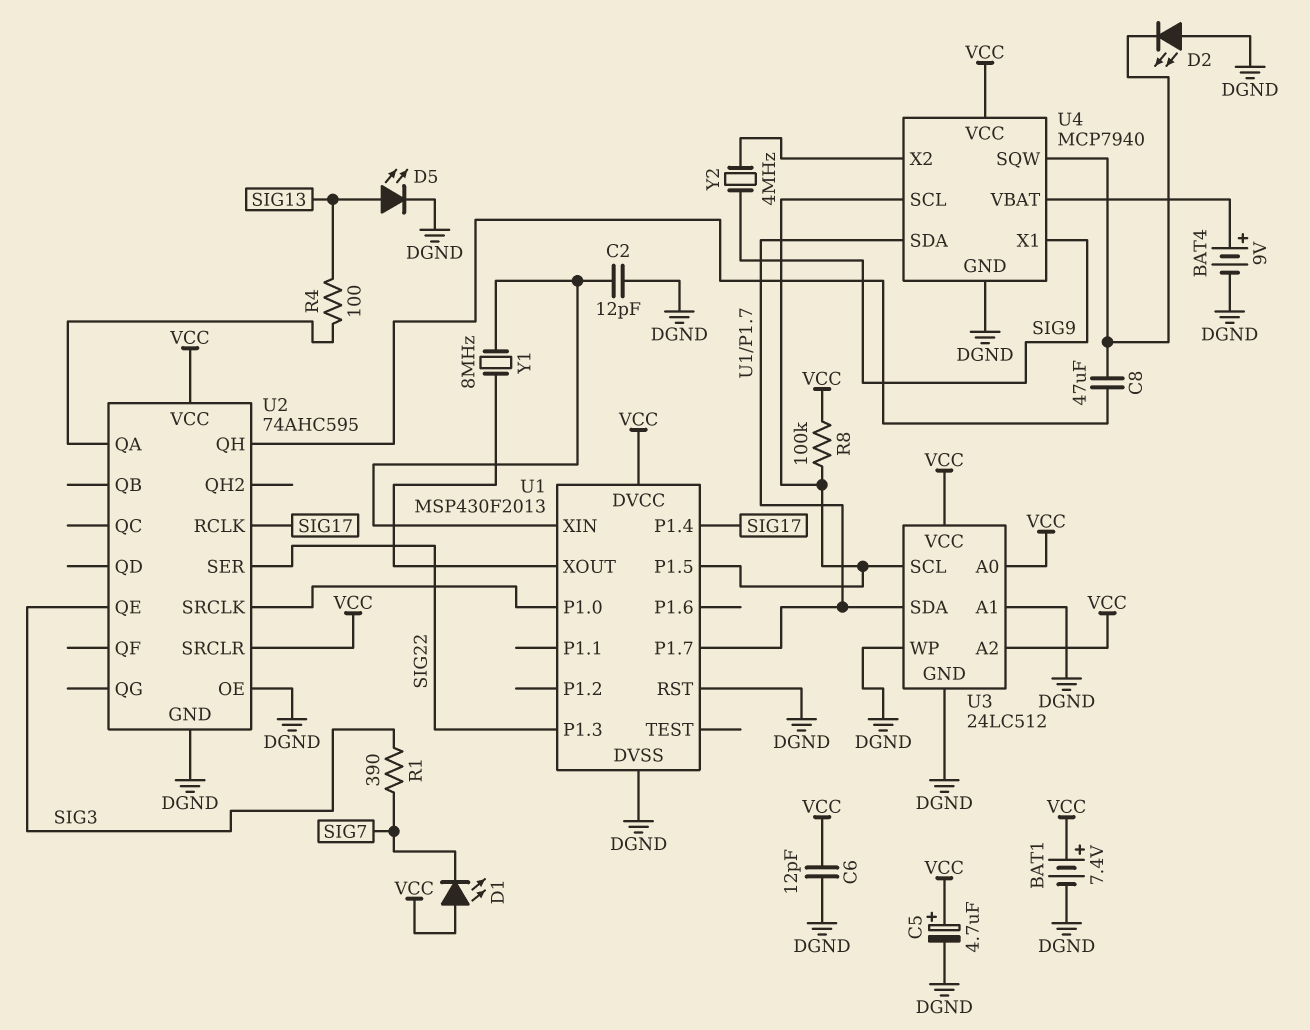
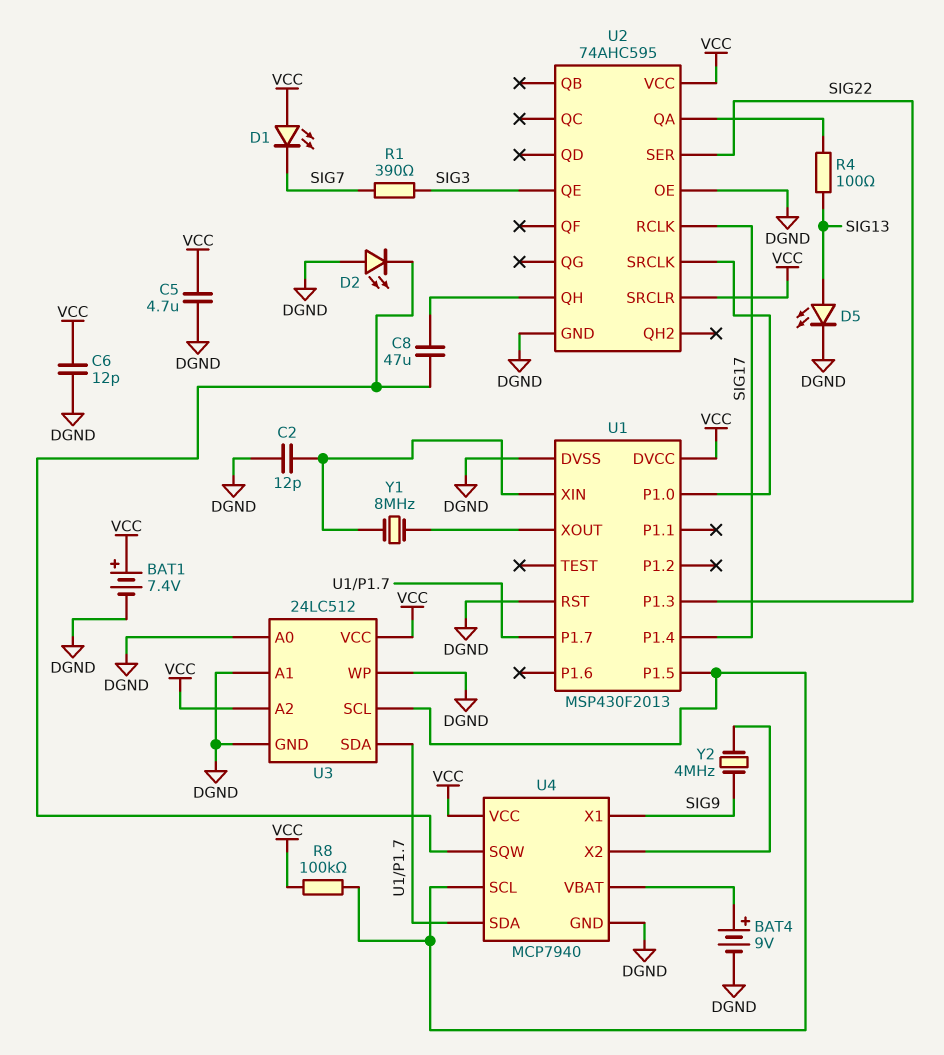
C5: 4.7uF (plus VCC, minus DGND) -> 4.7uF (DGND, VCC)
U3 pin A0: VCC -> DGND

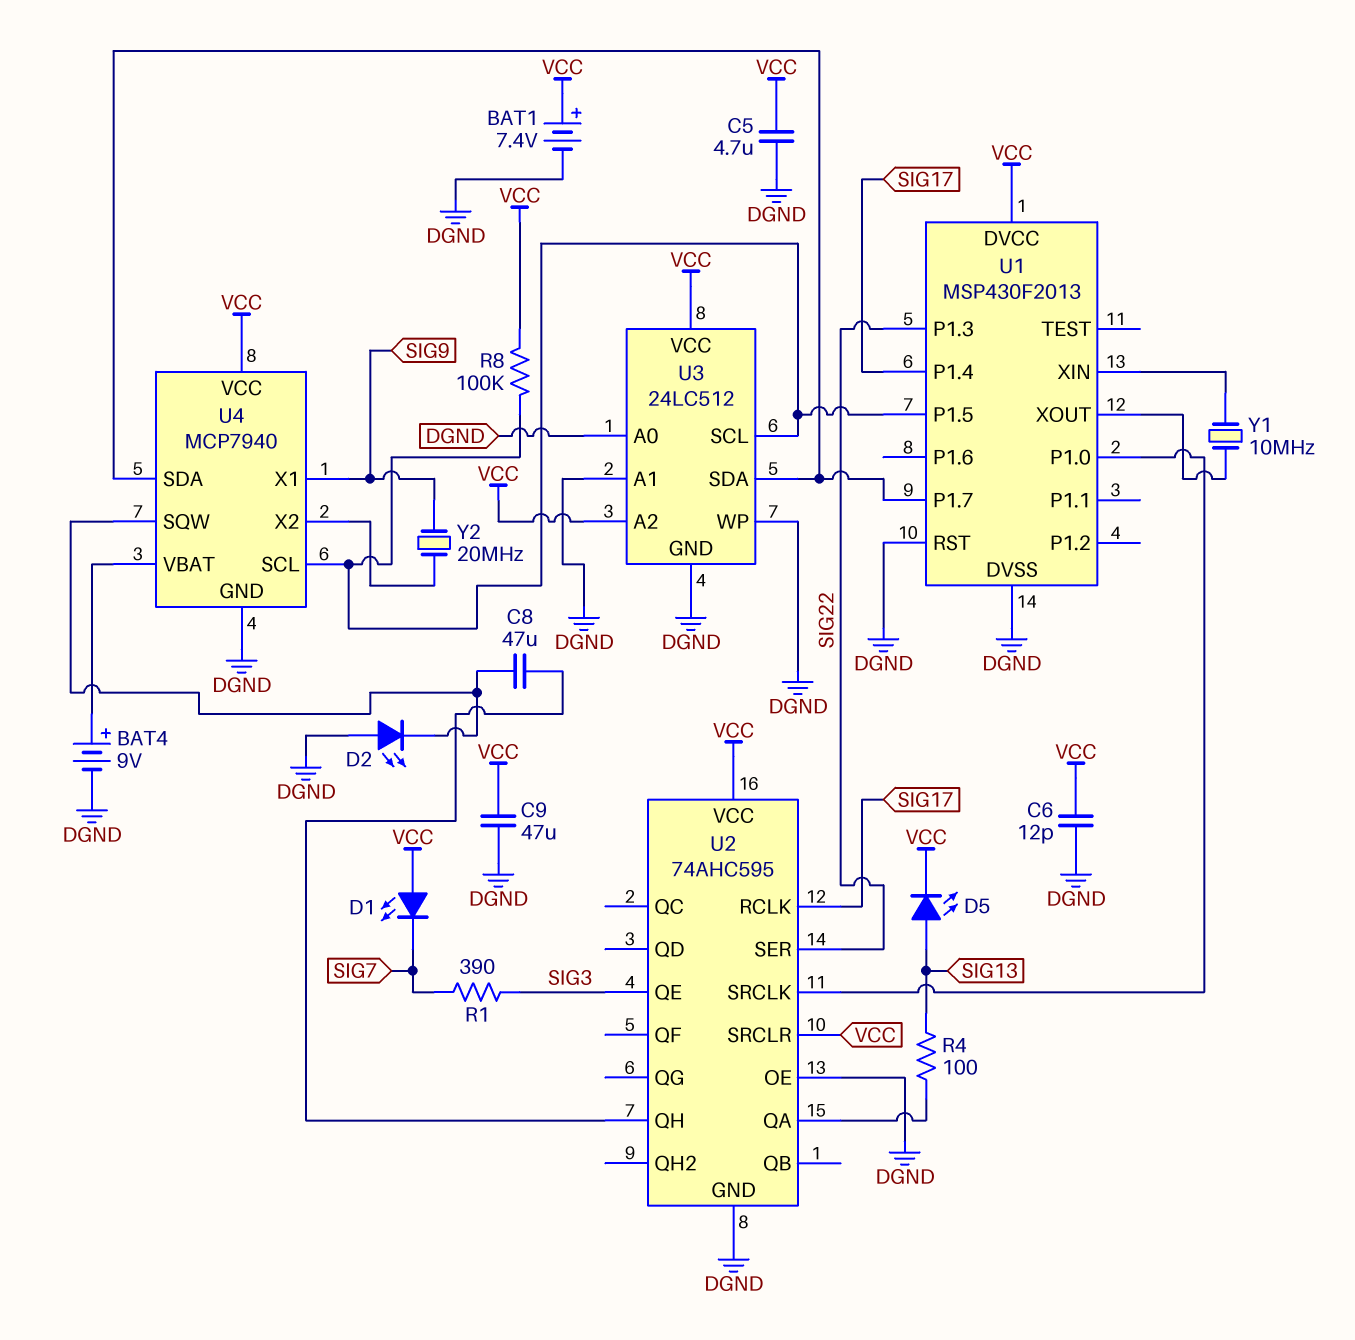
C2: 12pF (DGND, U1/XIN) -> none
C9: none -> 47uF (DGND, VCC)
D5: LED (A SIG13, K DGND) -> LED (A SIG13, K VCC)
Y1: 8MHz (U1/XIN, U1/XOUT) -> 10MHz (U1/XIN, U1/XOUT)
Y2: 4MHz (SIG9, U4/X2) -> 20MHz (SIG9, U4/X2)

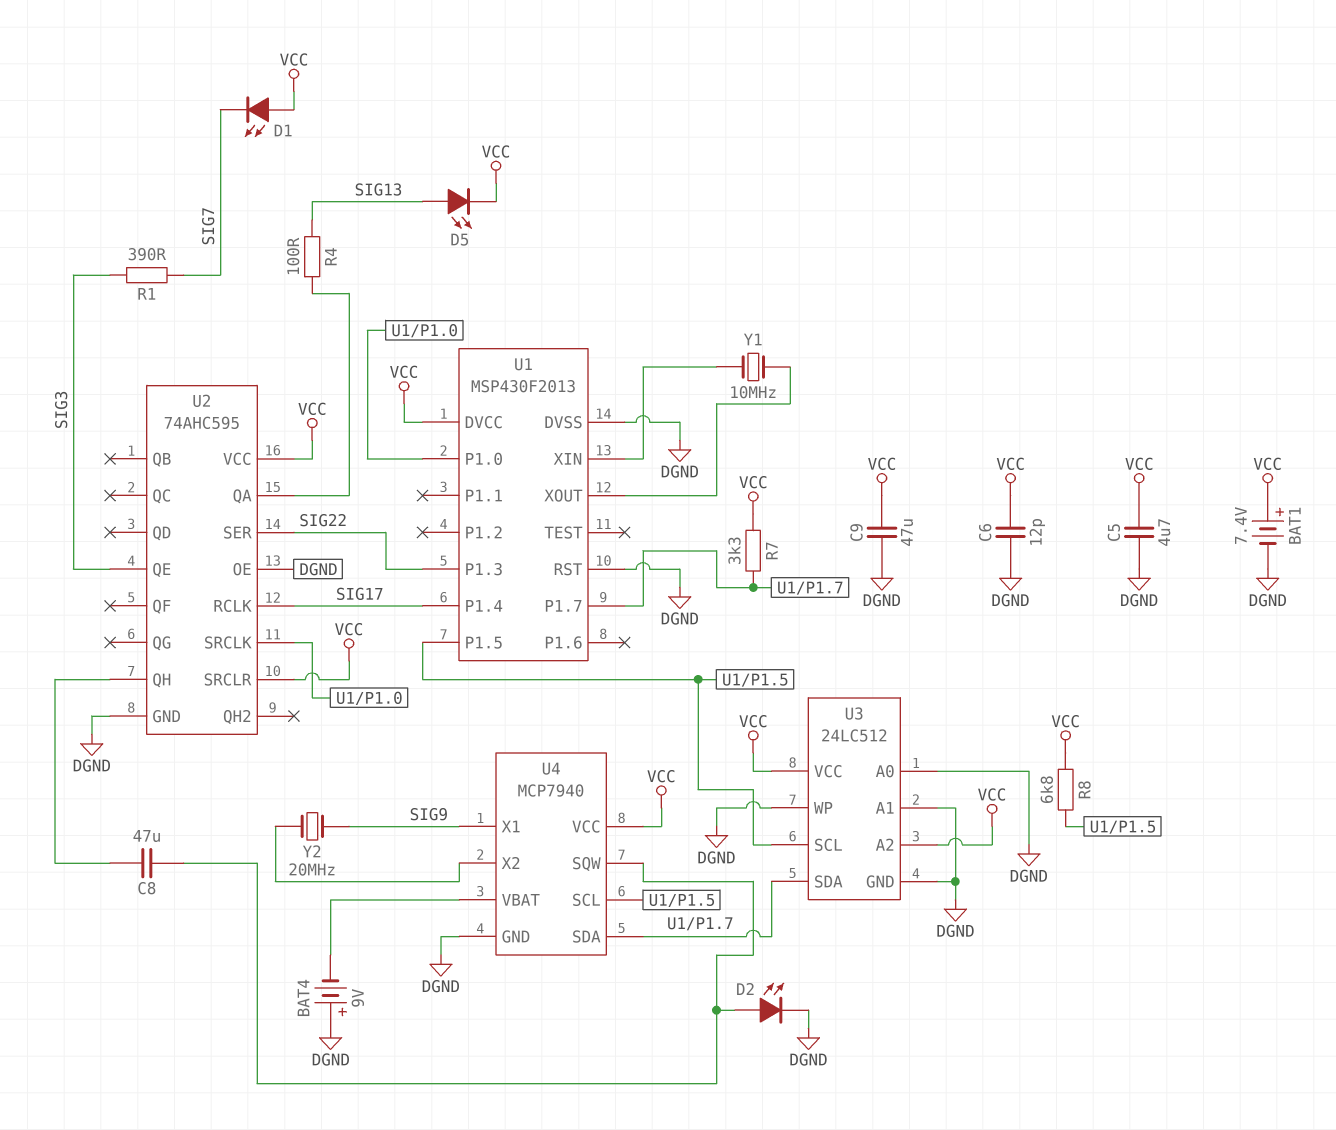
BAT4: 9V (plus U4/VBAT, minus DGND) -> 9V (plus DGND, minus U4/VBAT)
D2: LED (A DGND, K U4/SQW) -> LED (A U4/SQW, K DGND)
R7: none -> 3.3k (U1/P1.7, VCC)
R8: 100k (U1/P1.5, VCC) -> 6.8k (U1/P1.5, VCC)

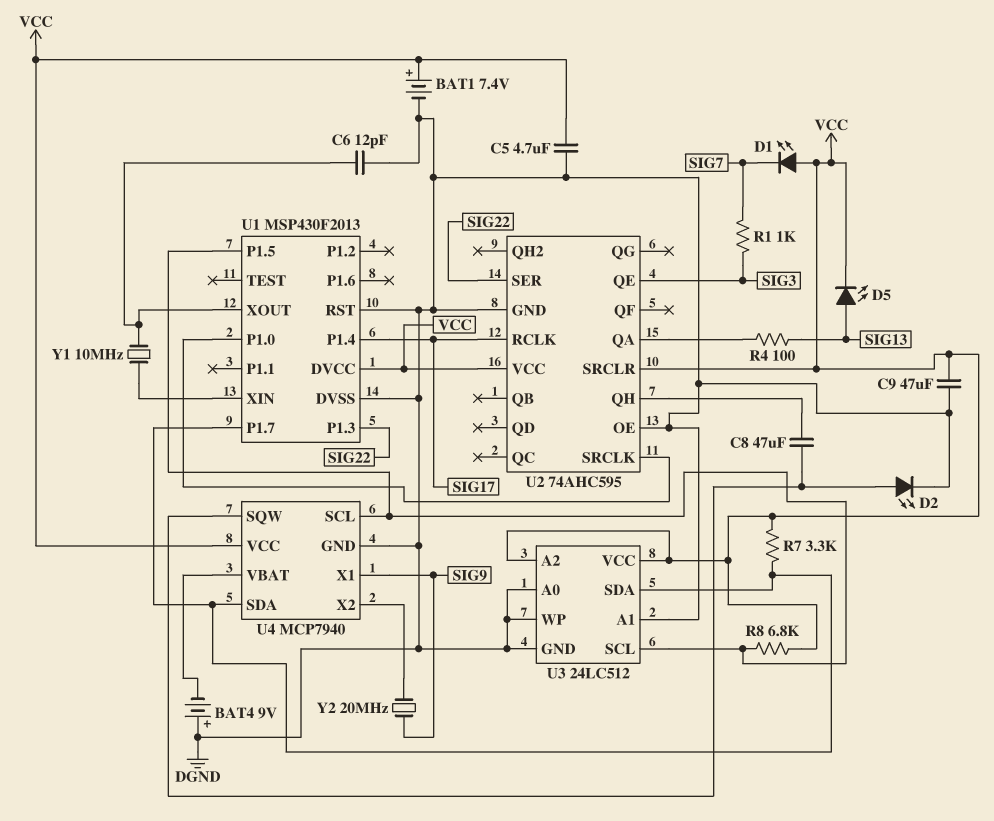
C6: 12pF (DGND, VCC) -> 12pF (DGND, U1/XOUT)
R1: 390 (SIG3, SIG7) -> 1k (SIG3, SIG7)

